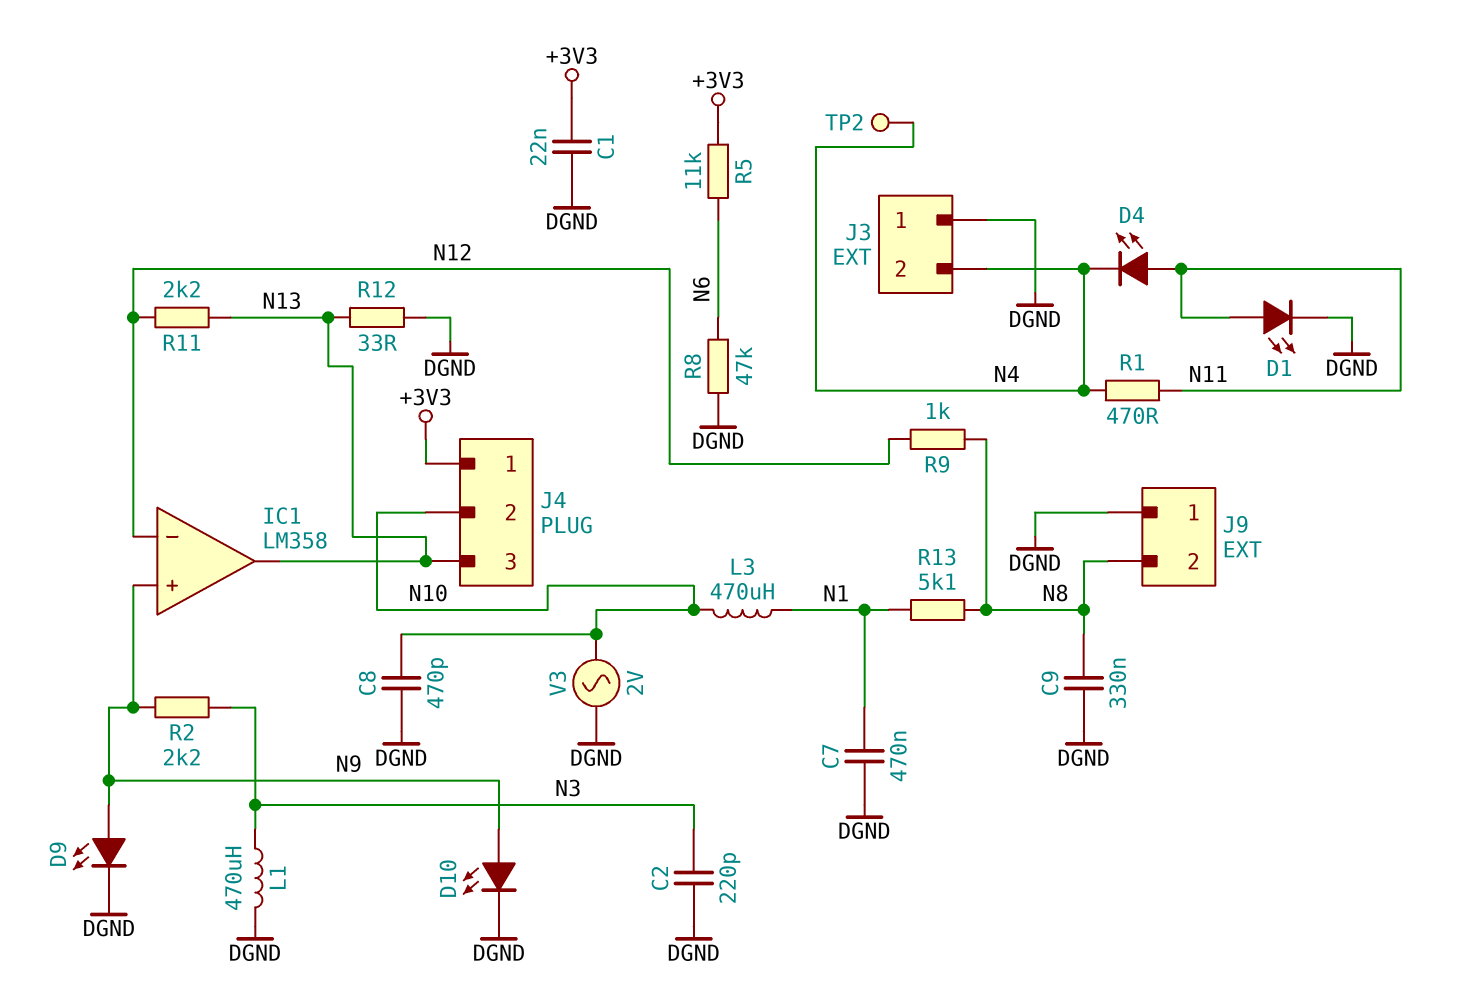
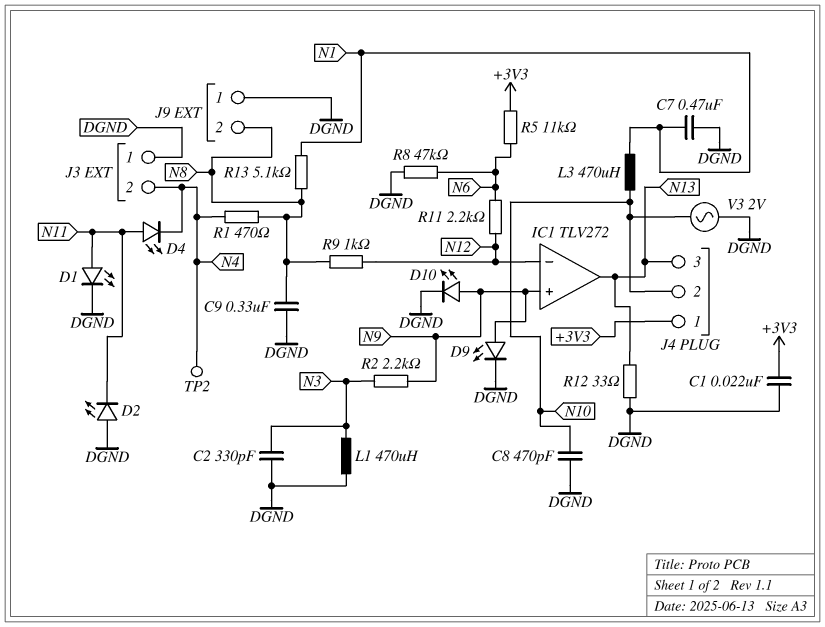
C2: 220pF (DGND, N3) -> 330pF (DGND, N3)
D2: none -> LED (A DGND, K N11)
IC1: LM358 -> TLV272
R1: 470 (N4, N11) -> 470 (N4, N8)
R11: 2.2k (N12, N13) -> 2.2k (N6, N12)

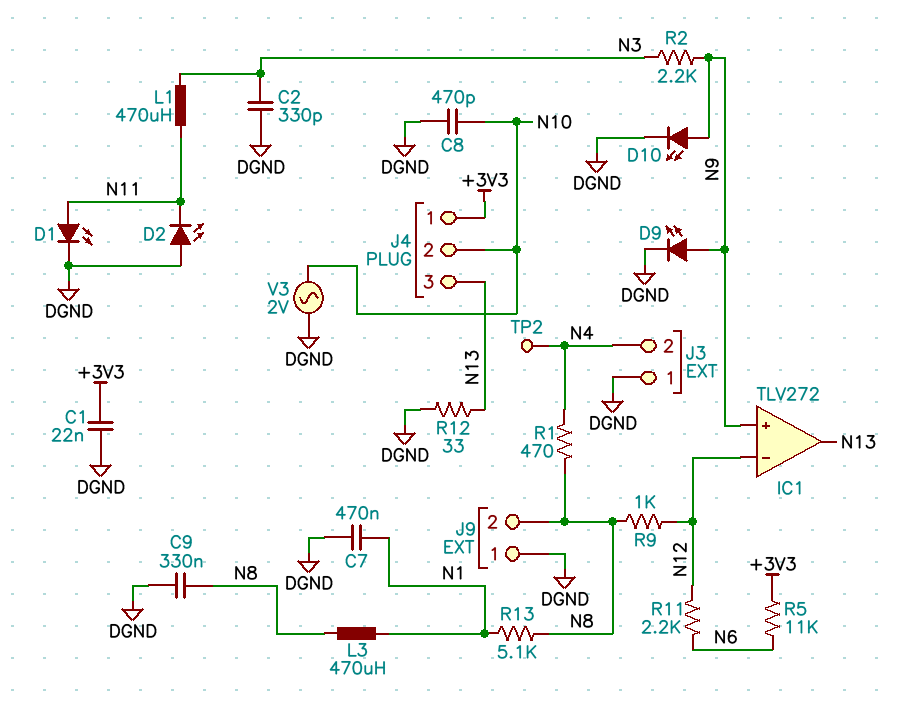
D4: LED (A N11, K N4) -> none
L1: 470uH (DGND, N3) -> 470uH (N3, N11)
L3: 470uH (N1, N10) -> 470uH (N1, N8)
R8: 47k (DGND, N6) -> none

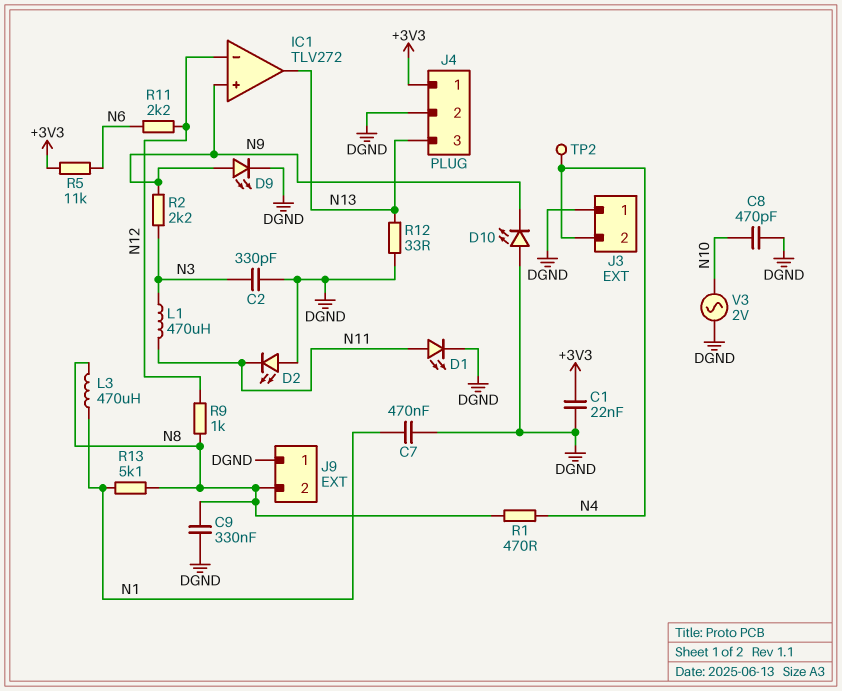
D10: LED (A N9, K DGND) -> LED (A DGND, K N9)
J4 pin 2: N10 -> DGND

